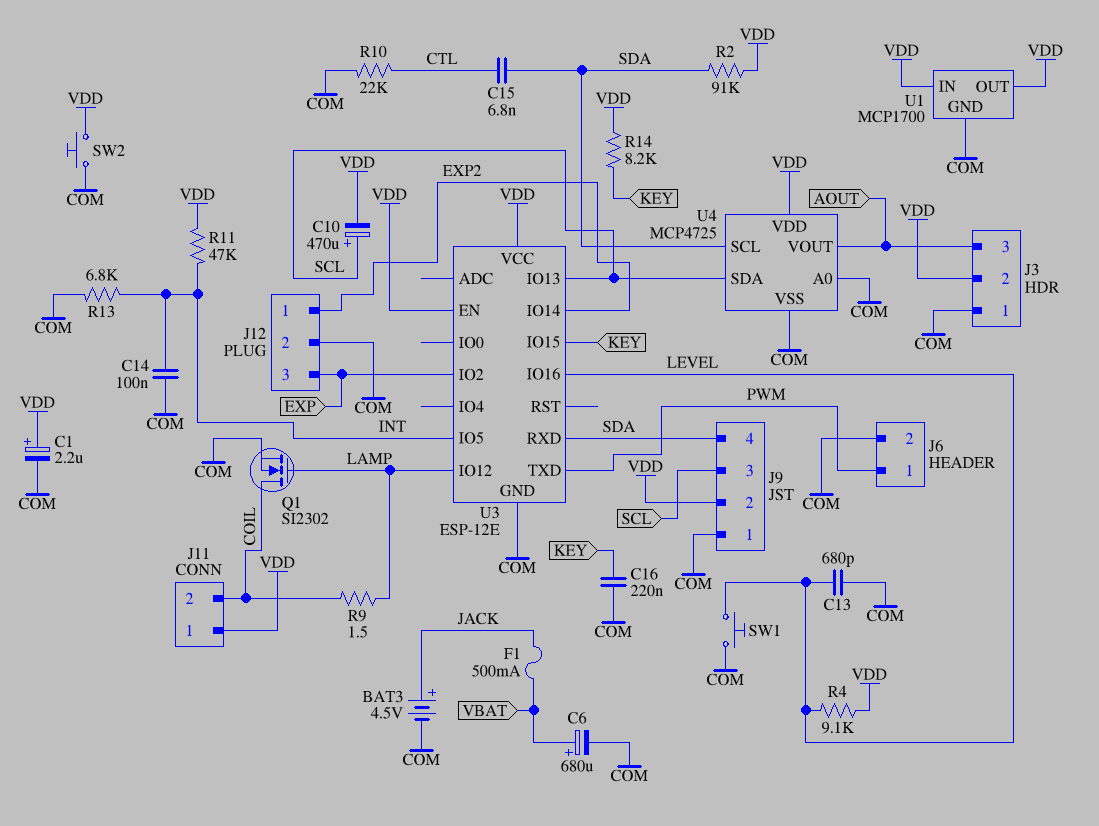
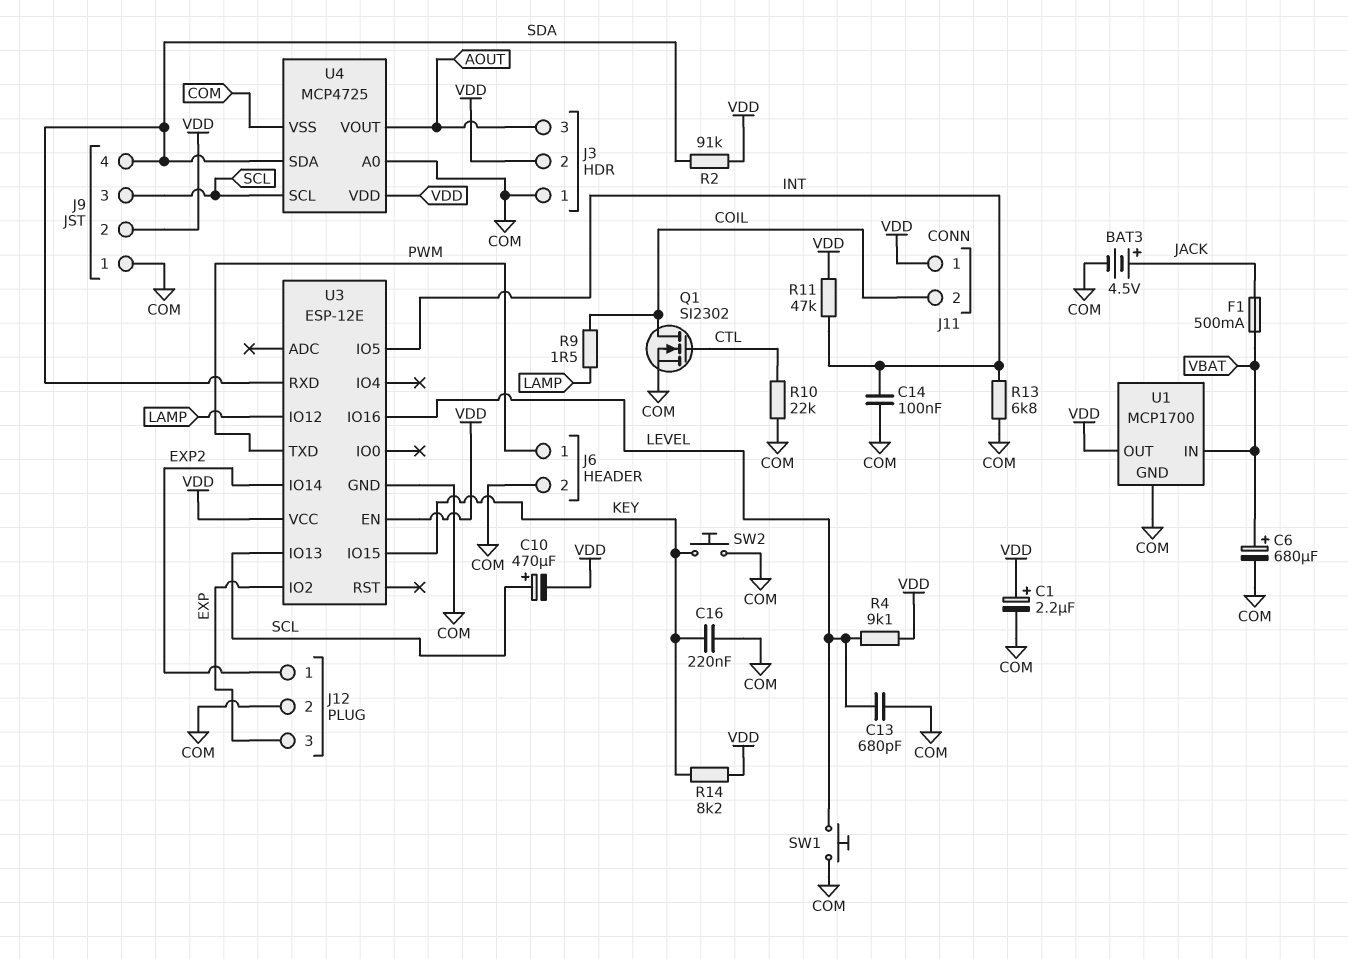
C15: 6.8nF (CTL, SDA) -> none
Q1: NMOS SI2302 (G LAMP, D COIL, S COM) -> NMOS SI2302 (G CTL, D COIL, S COM)
SW2: button (COM, VDD) -> button (COM, KEY)
U1 pin IN: VDD -> VBAT
U4 pin SCL: SDA -> SCL
U4 pin SDA: SCL -> SDA

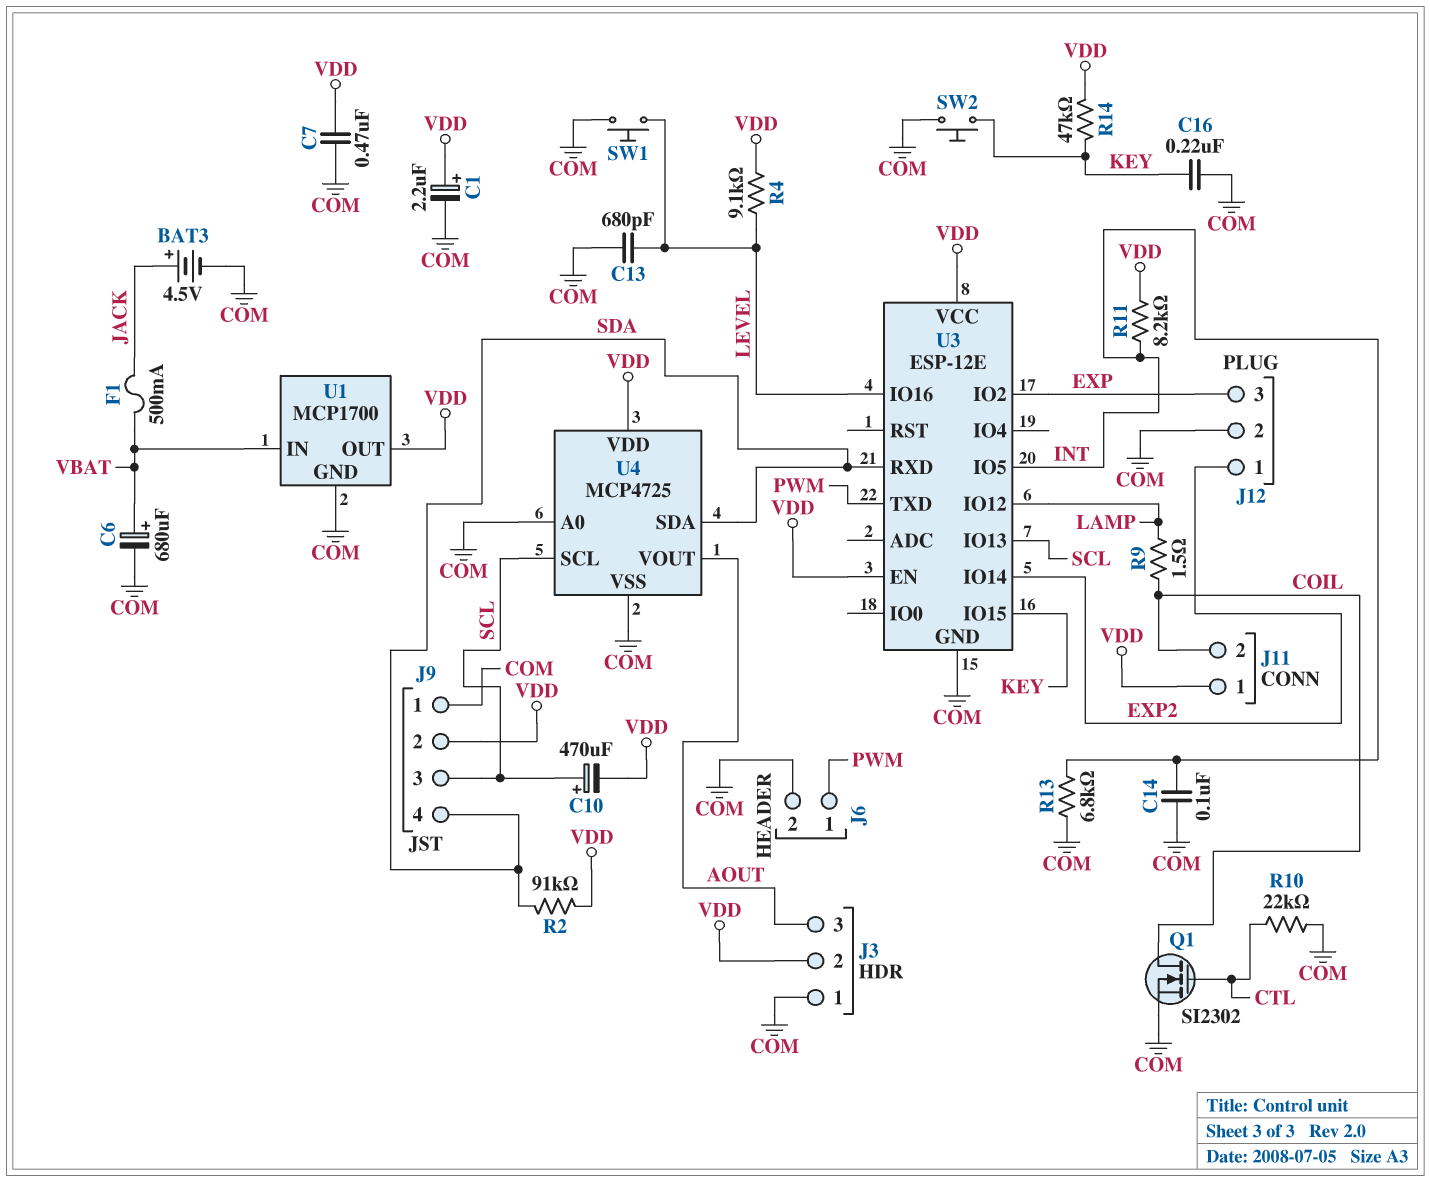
C7: none -> 470nF (COM, VDD)
R11: 47k (INT, VDD) -> 8.2k (INT, VDD)
R14: 8.2k (KEY, VDD) -> 47k (KEY, VDD)

